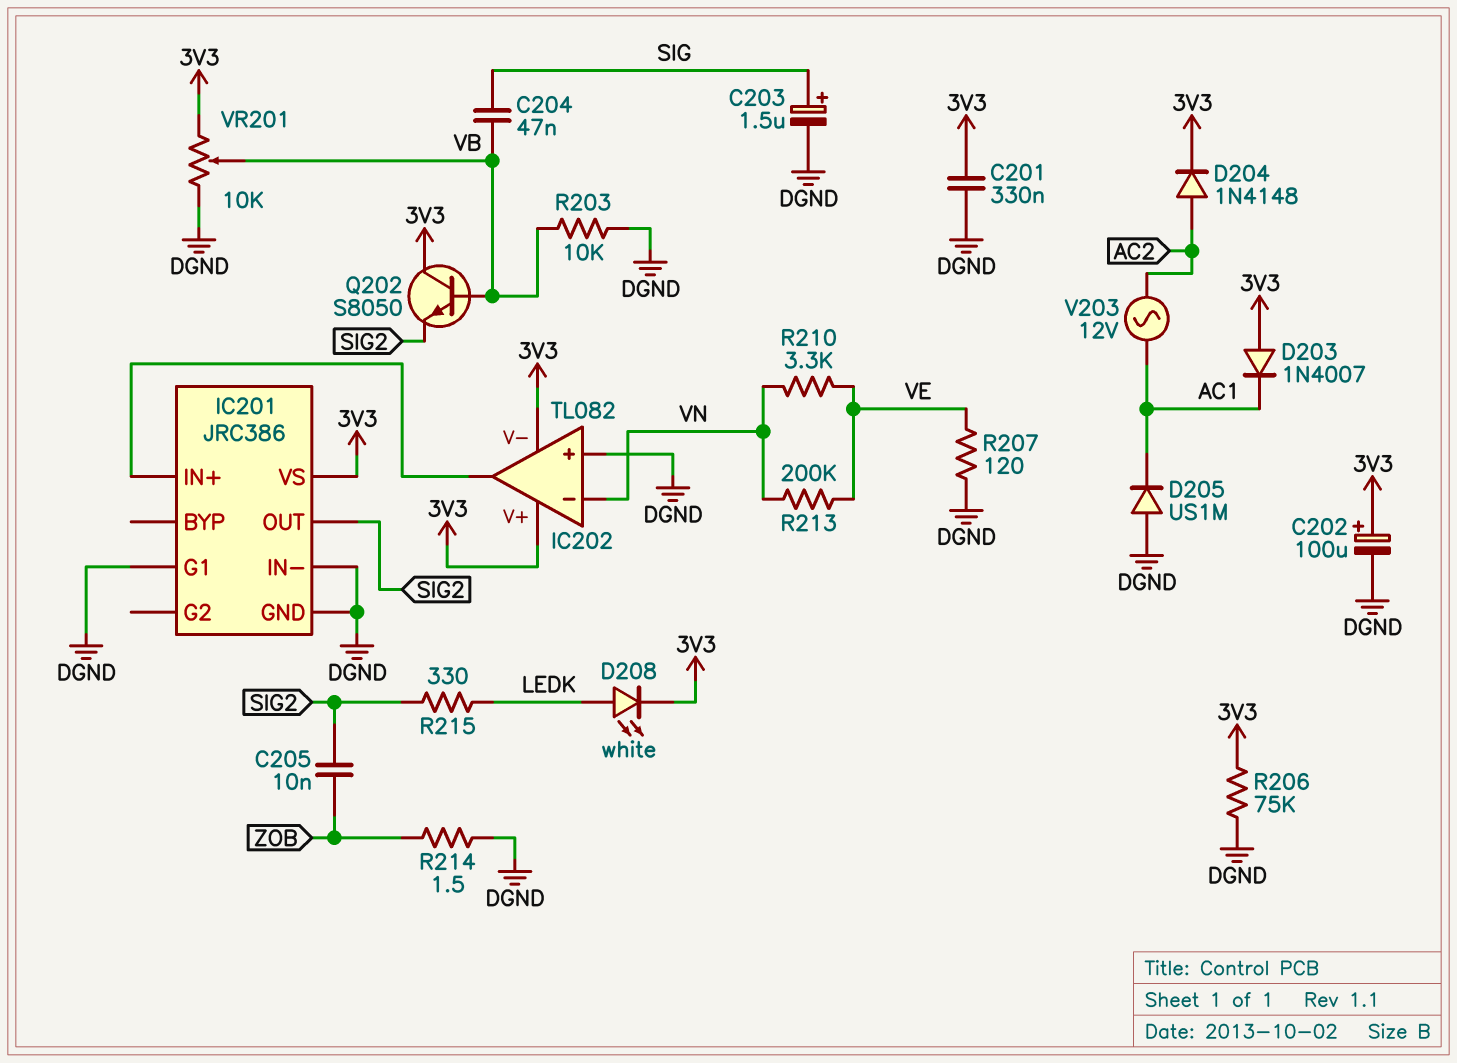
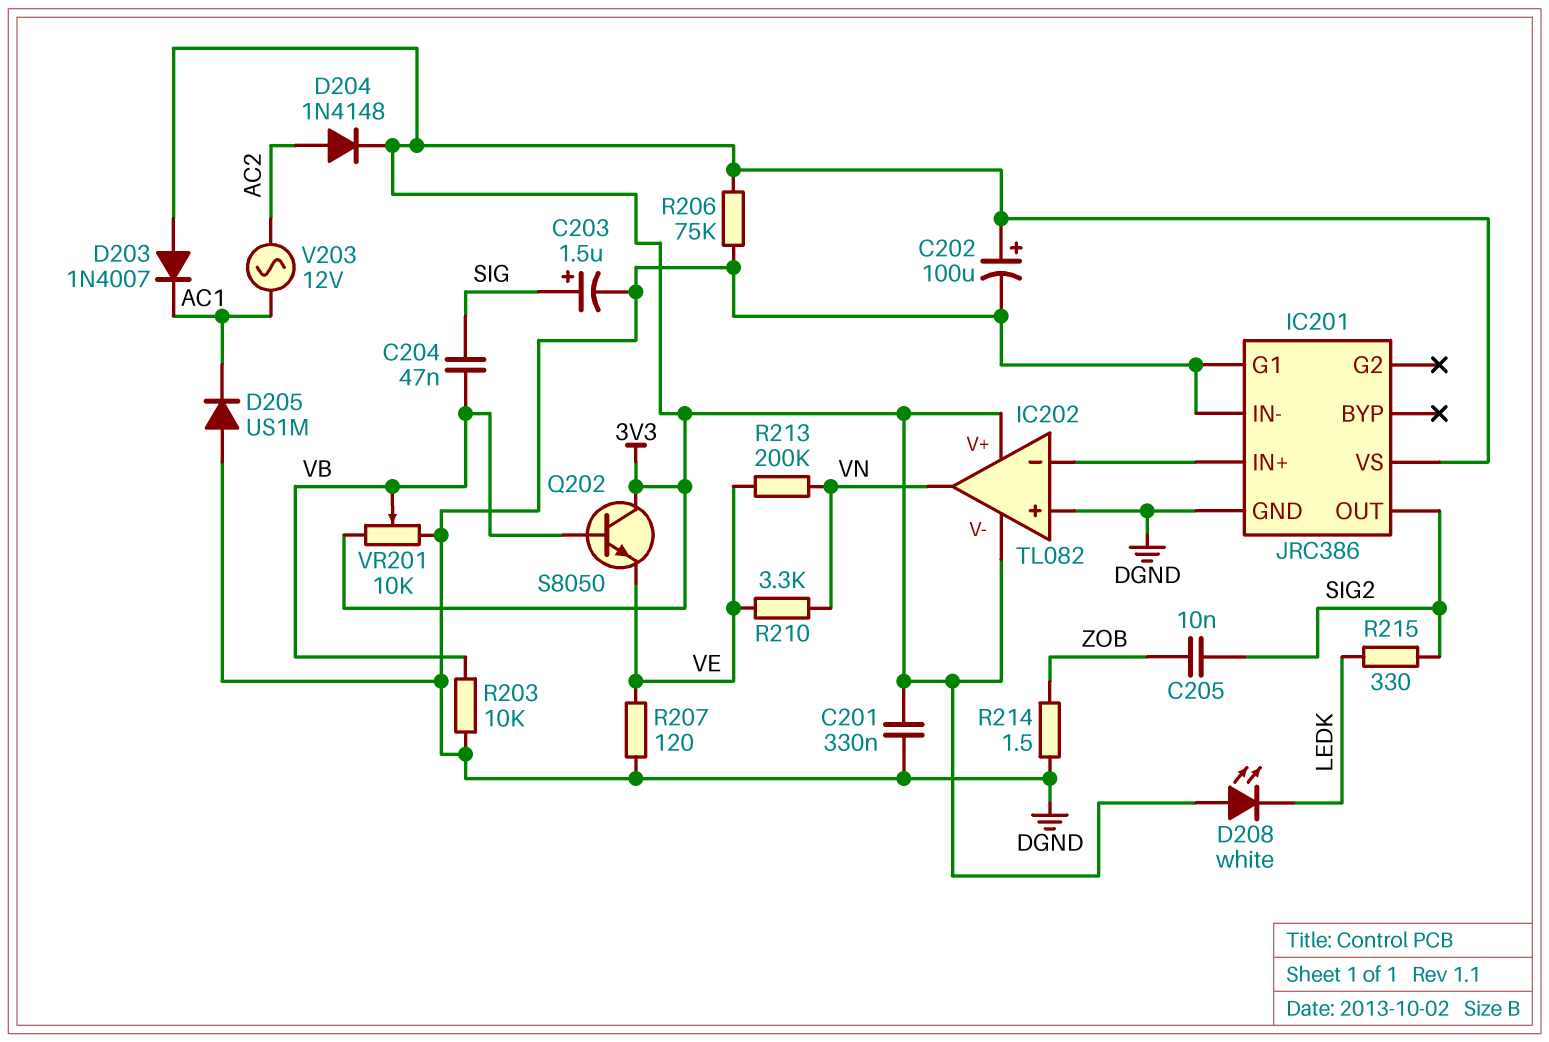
D208: LED white (A LEDK, K 3V3) -> LED white (A 3V3, K LEDK)
IC202 pin in-: VN -> IC201/IN+
IC202 pin out: IC201/IN+ -> VN
Q202: NPN S8050 (B VB, C 3V3, E SIG2) -> NPN S8050 (B VB, C 3V3, E VE)

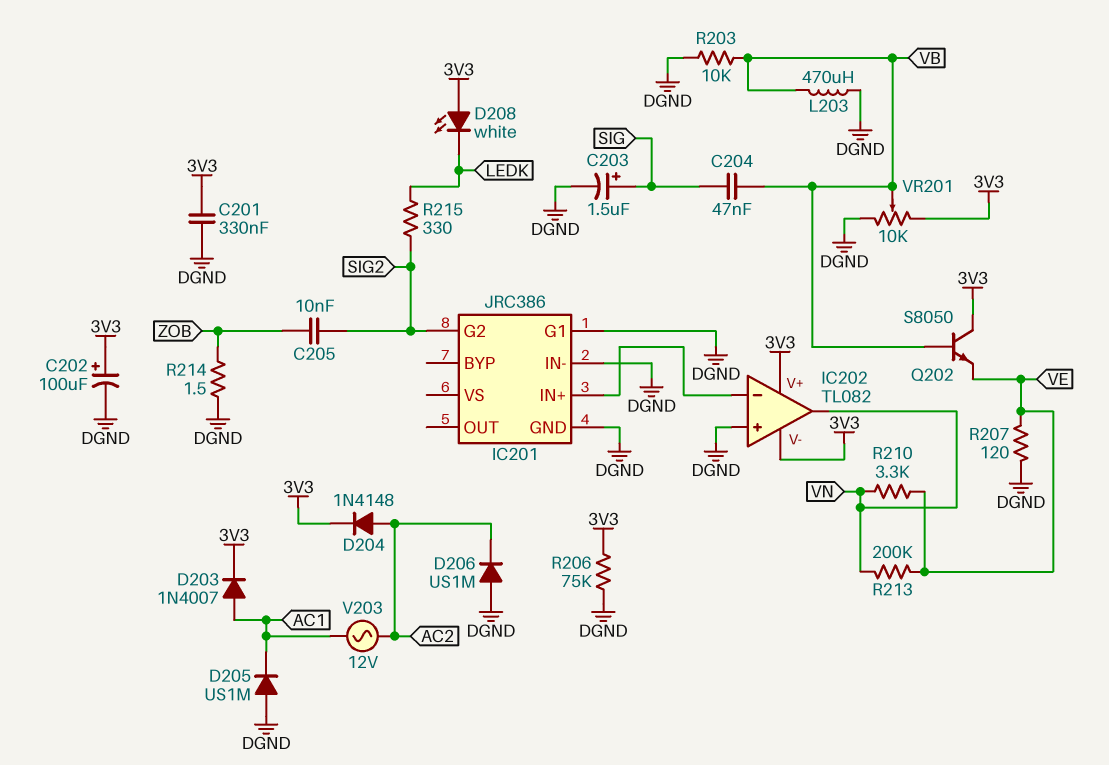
D203: diode 1N4007 (A 3V3, K AC1) -> diode 1N4007 (A AC1, K 3V3)
D206: none -> diode US1M (A DGND, K AC2)
IC201 pin G2: none -> SIG2
IC201 pin OUT: SIG2 -> none
IC201 pin VS: 3V3 -> none
L203: none -> 470uH (DGND, VB)

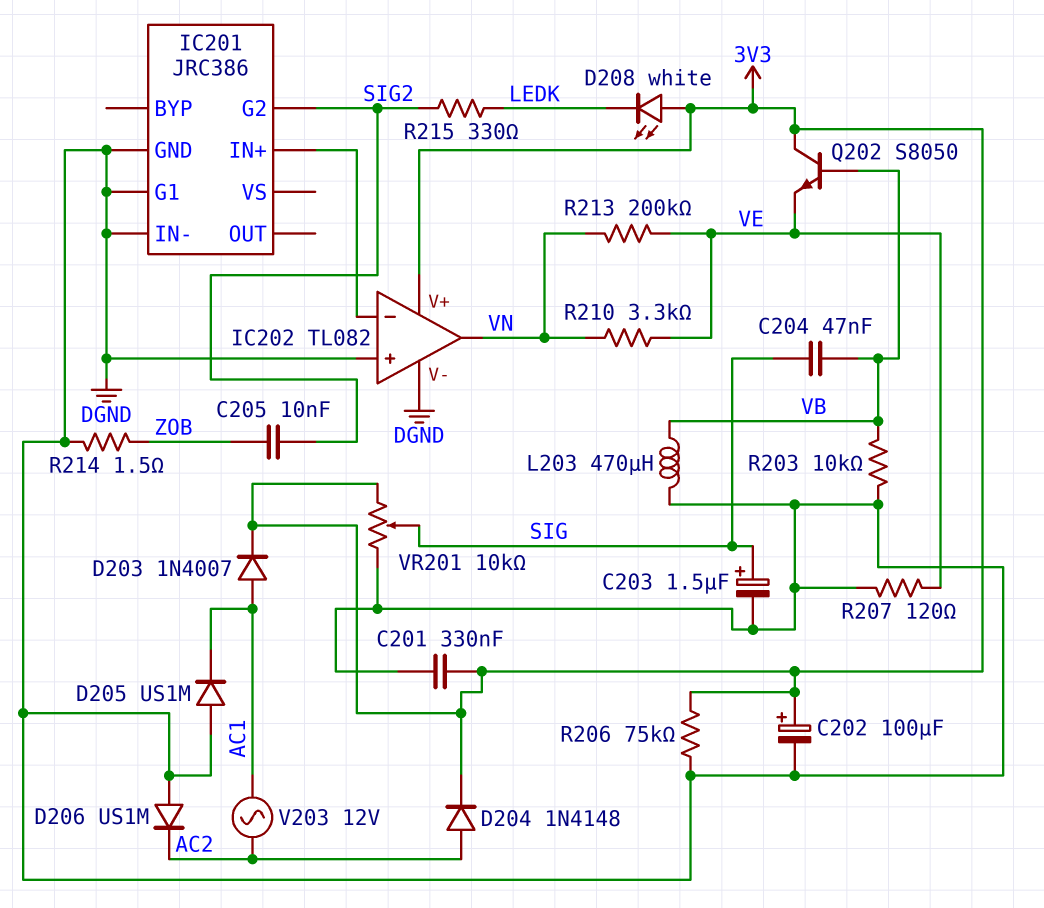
IC202 pin V-: 3V3 -> DGND
VR201: 10k (3V3, DGND, wiper VB) -> 10k (3V3, DGND, wiper SIG)

